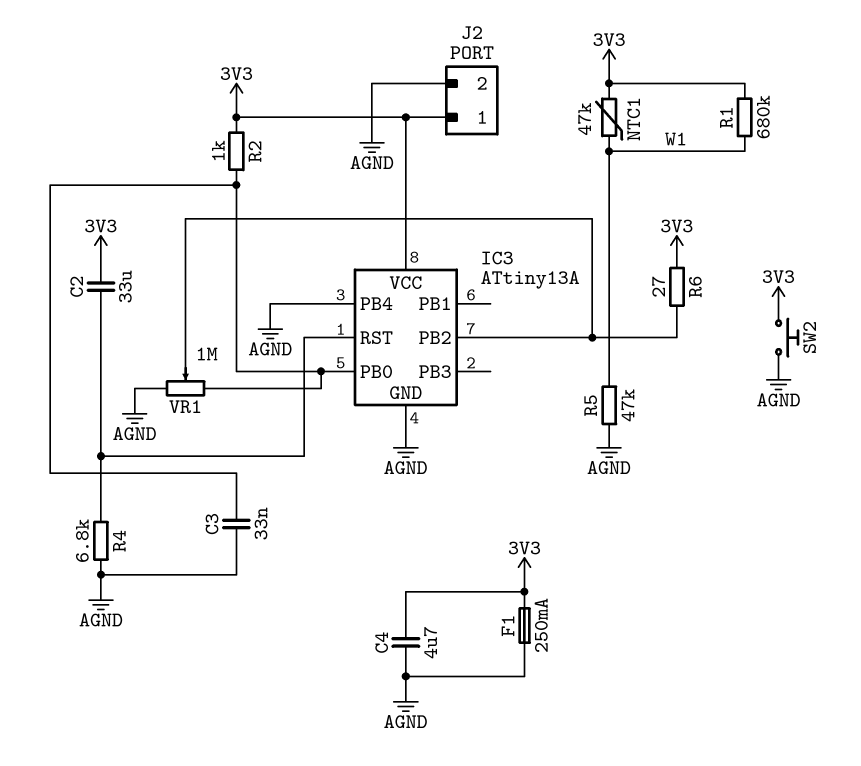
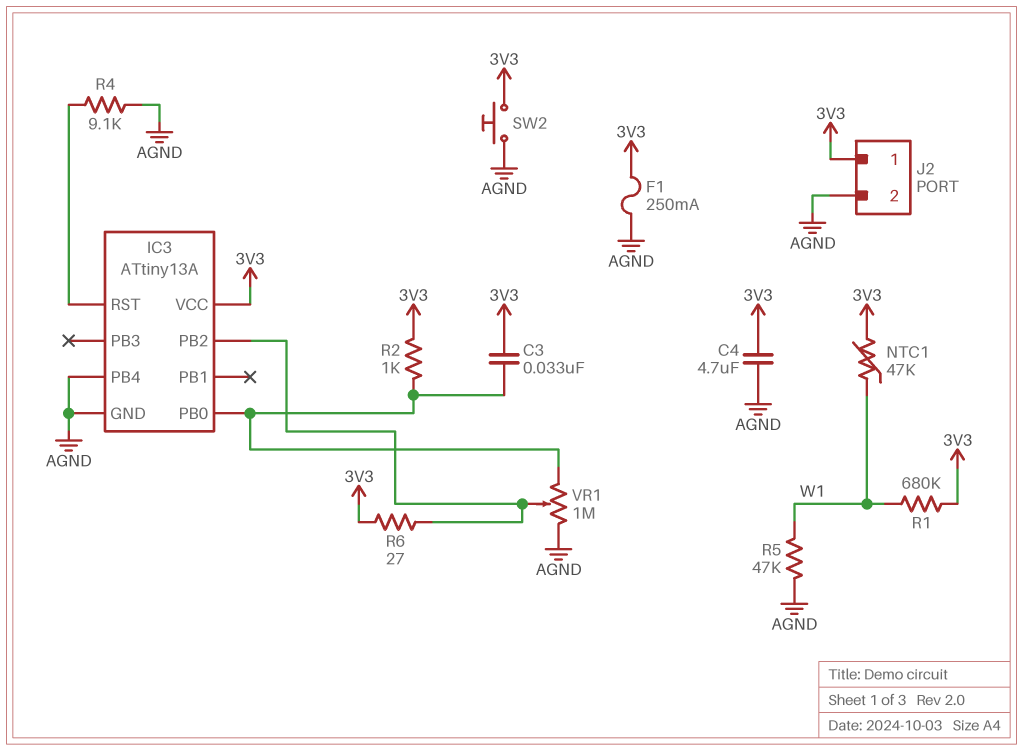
C2: 33uF (3V3, IC3/RST) -> none
C3: 33nF (AGND, IC3/PB0) -> 33nF (3V3, IC3/PB0)
R4: 6.8k (AGND, IC3/RST) -> 9.1k (AGND, IC3/RST)

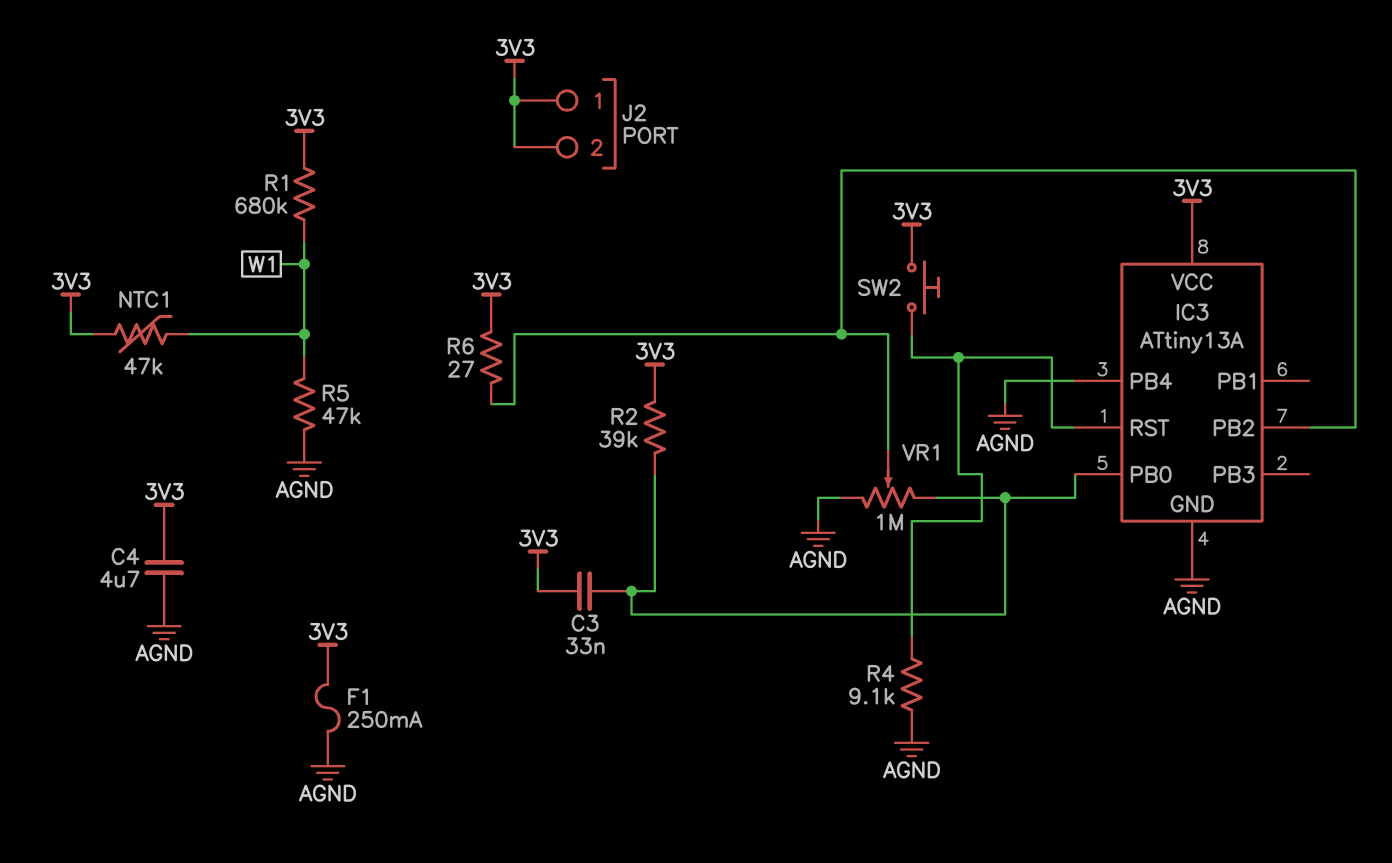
J2 pin 2: AGND -> 3V3
R2: 1k (3V3, IC3/PB0) -> 39k (3V3, IC3/PB0)
SW2: button (3V3, AGND) -> button (3V3, IC3/RST)

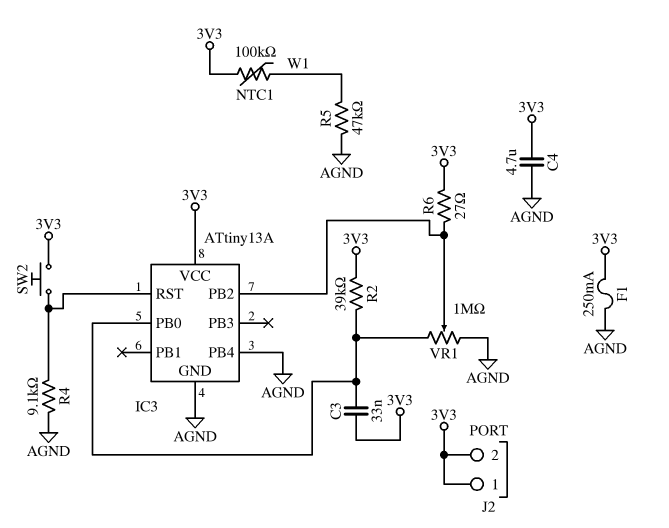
NTC1: 47k (3V3, W1) -> 100k (3V3, W1)
R1: 680k (3V3, W1) -> none

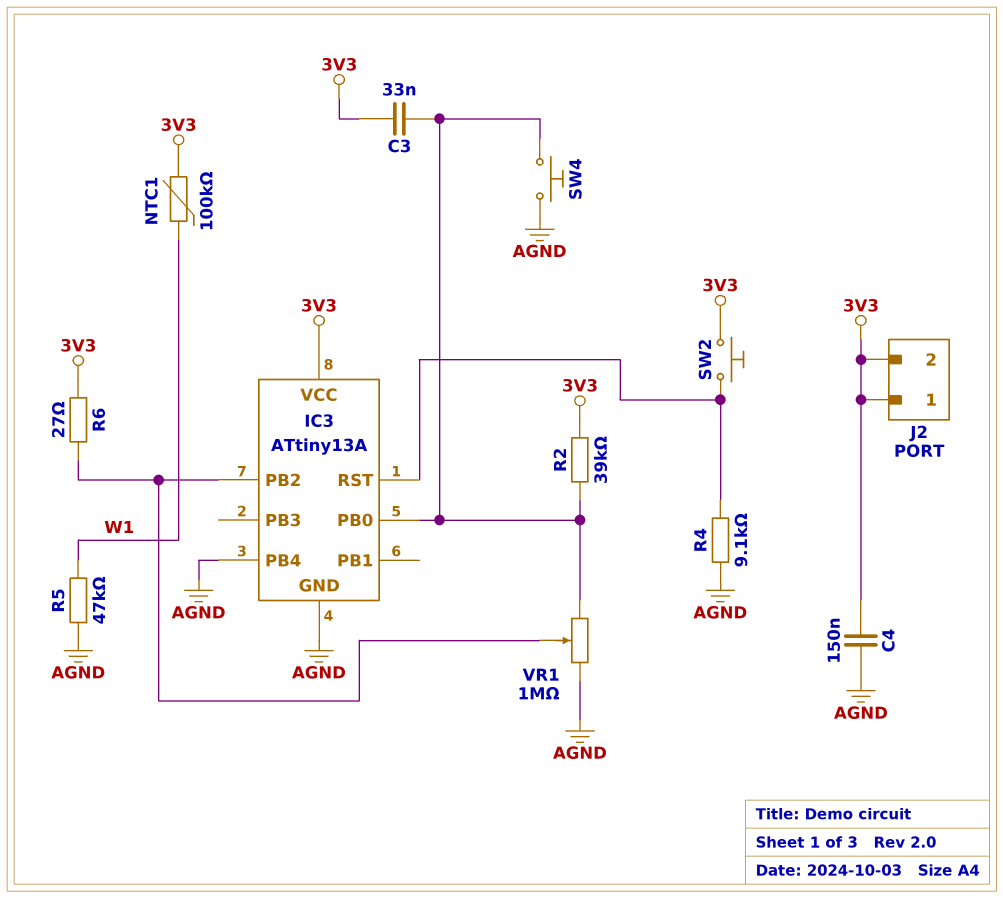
C4: 4.7uF (3V3, AGND) -> 150nF (3V3, AGND)
F1: 250mA (3V3, AGND) -> none
SW4: none -> button (AGND, IC3/PB0)

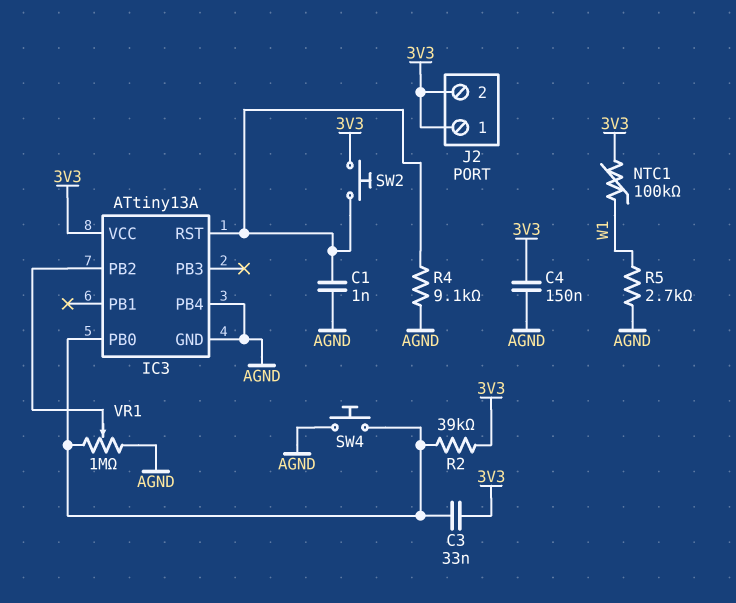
C1: none -> 1nF (AGND, IC3/RST)
R5: 47k (AGND, W1) -> 2.7k (AGND, W1)
R6: 27 (3V3, IC3/PB2) -> none

